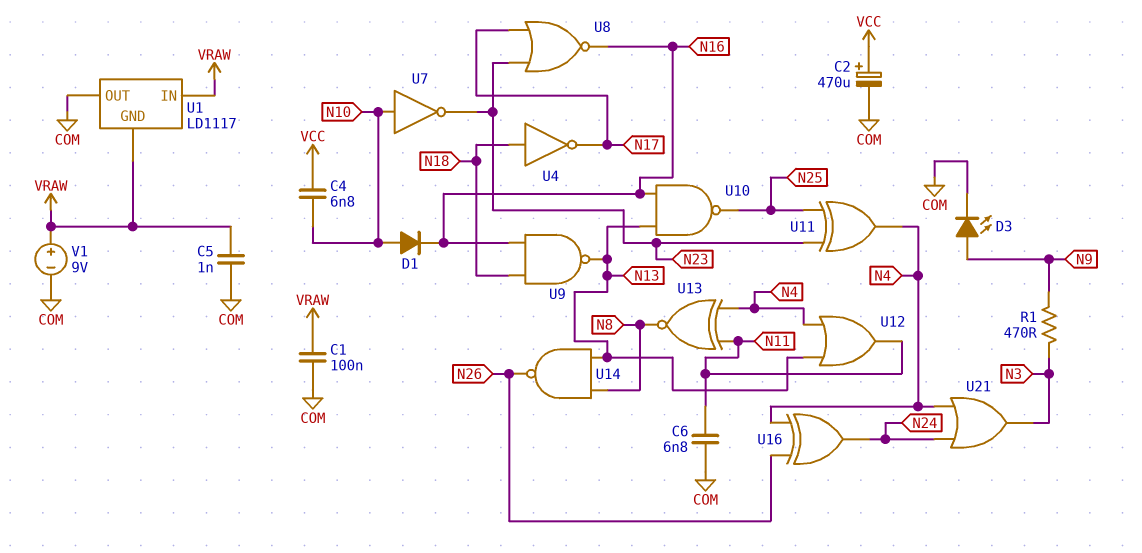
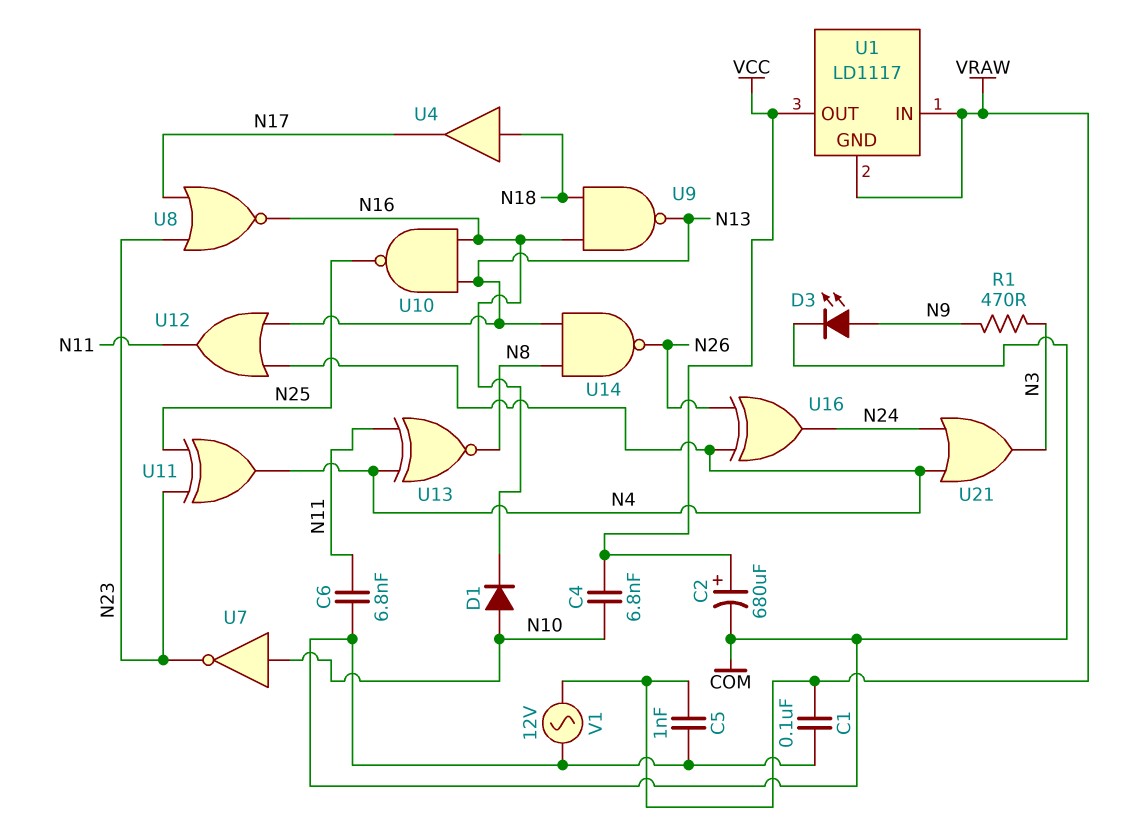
C2: 470uF (plus VCC, minus COM) -> 680uF (plus VCC, minus COM)
U1 pin OUT: COM -> VCC
U4: NOT (in N18, out N17) -> buffer (in N18, out N17)
V1: 9V (plus VRAW, minus COM) -> AC 12V (COM, VRAW)

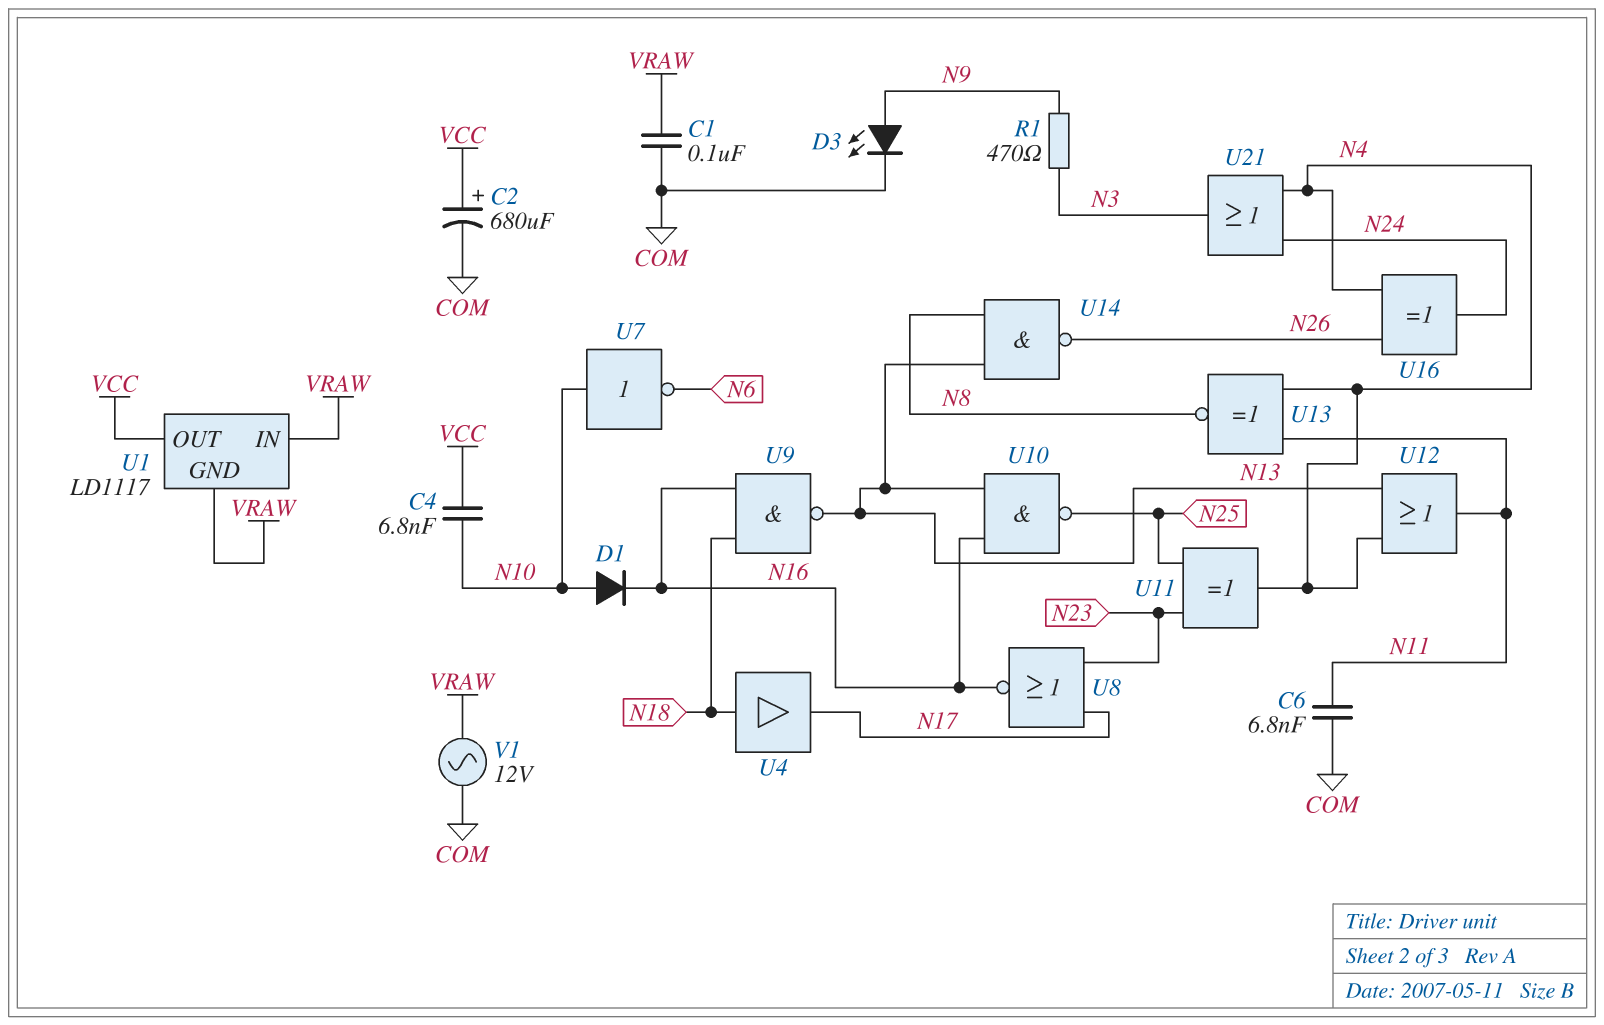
C5: 1nF (COM, VRAW) -> none
U7: NOT (in N10, out N23) -> NOT (in N10, out N6)

